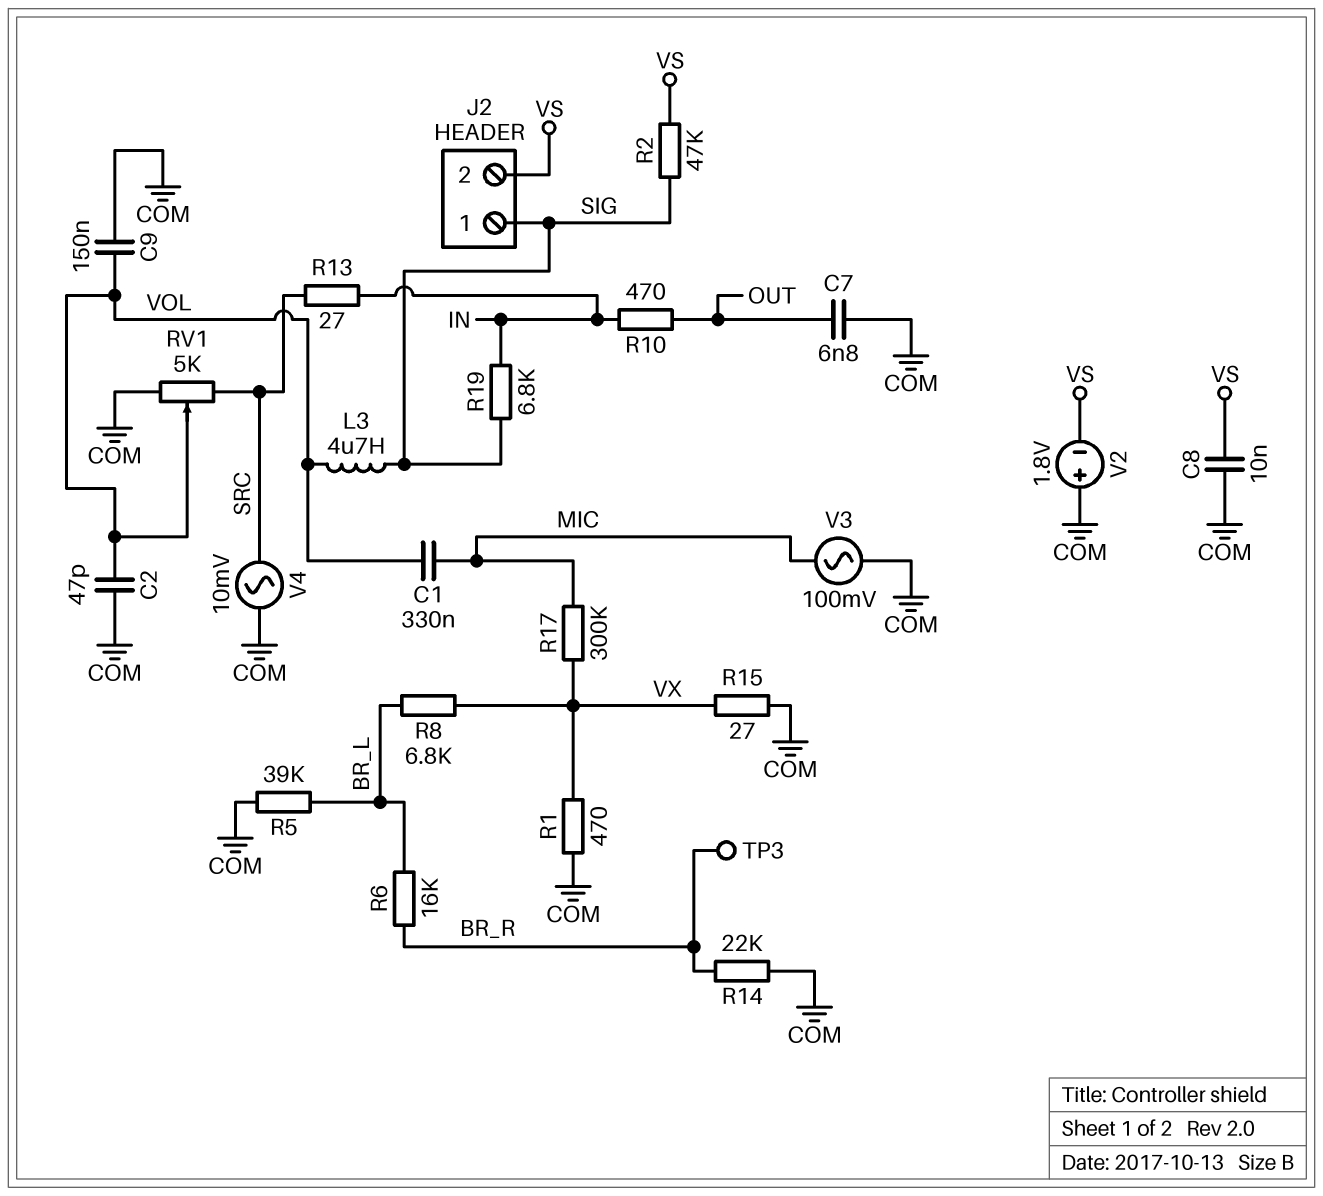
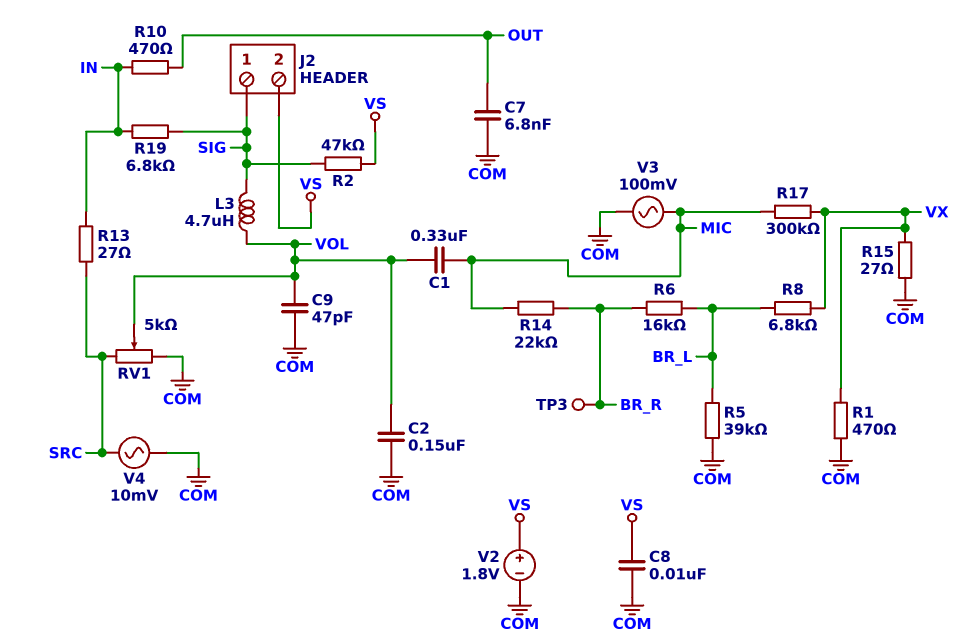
C2: 47pF (COM, VOL) -> 150nF (COM, VOL)
C9: 150nF (COM, VOL) -> 47pF (COM, VOL)
R14: 22k (BR_R, COM) -> 22k (BR_R, MIC)
V2: 1.8V (plus COM, minus VS) -> 1.8V (plus VS, minus COM)

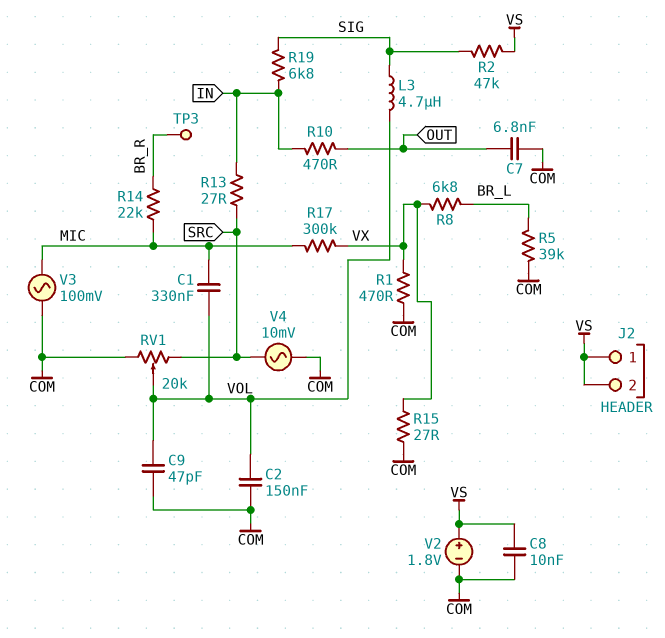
J2 pin 1: SIG -> VS
R6: 16k (BR_L, BR_R) -> none
RV1: 5k (COM, SRC, wiper VOL) -> 20k (COM, SRC, wiper VOL)

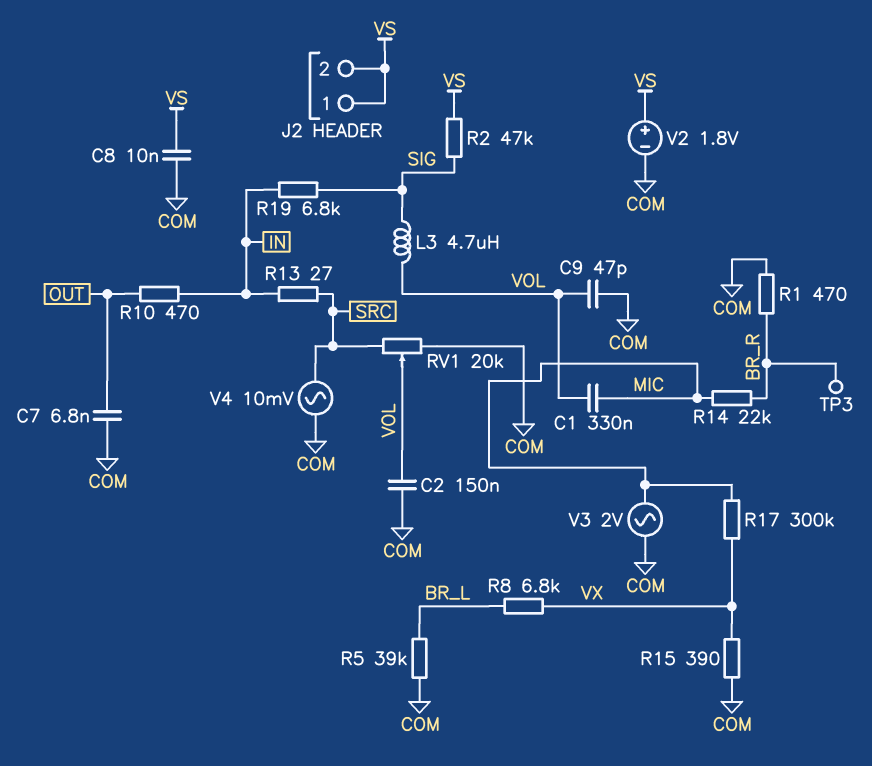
R1: 470 (COM, VX) -> 470 (BR_R, COM)
R15: 27 (COM, VX) -> 390 (COM, VX)
V3: AC 100mV (COM, MIC) -> AC 2V (COM, MIC)

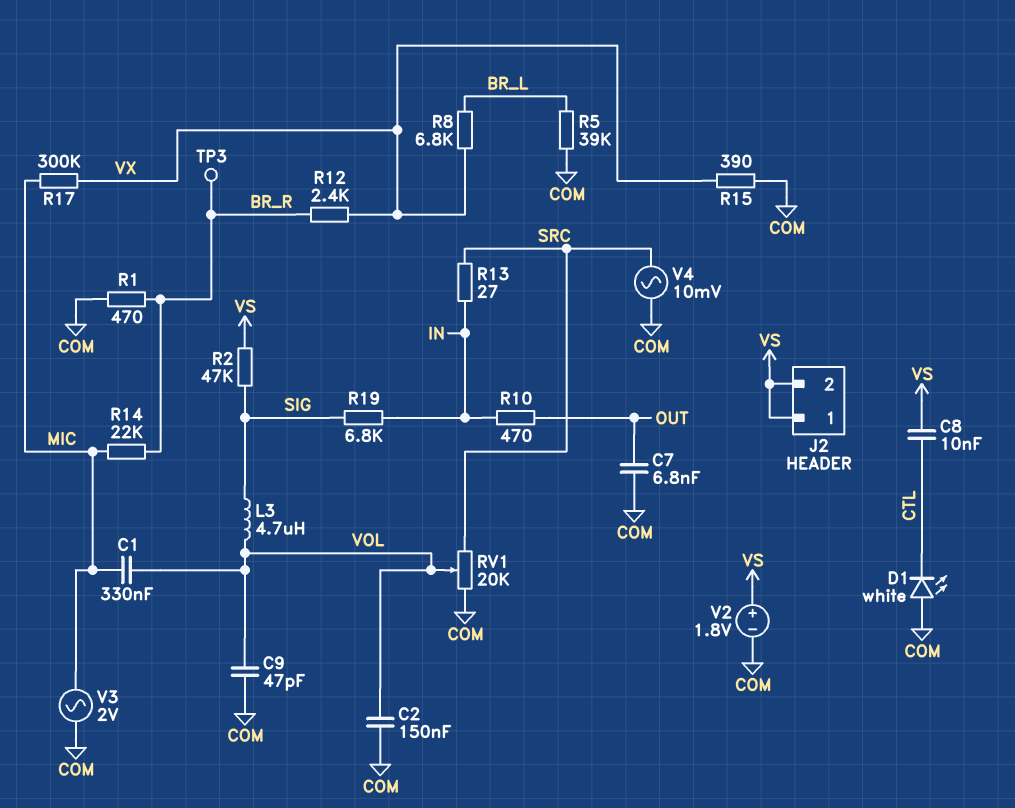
C8: 10nF (COM, VS) -> 10nF (CTL, VS)
D1: none -> LED white (A COM, K CTL)
R12: none -> 2.4k (BR_R, VX)

